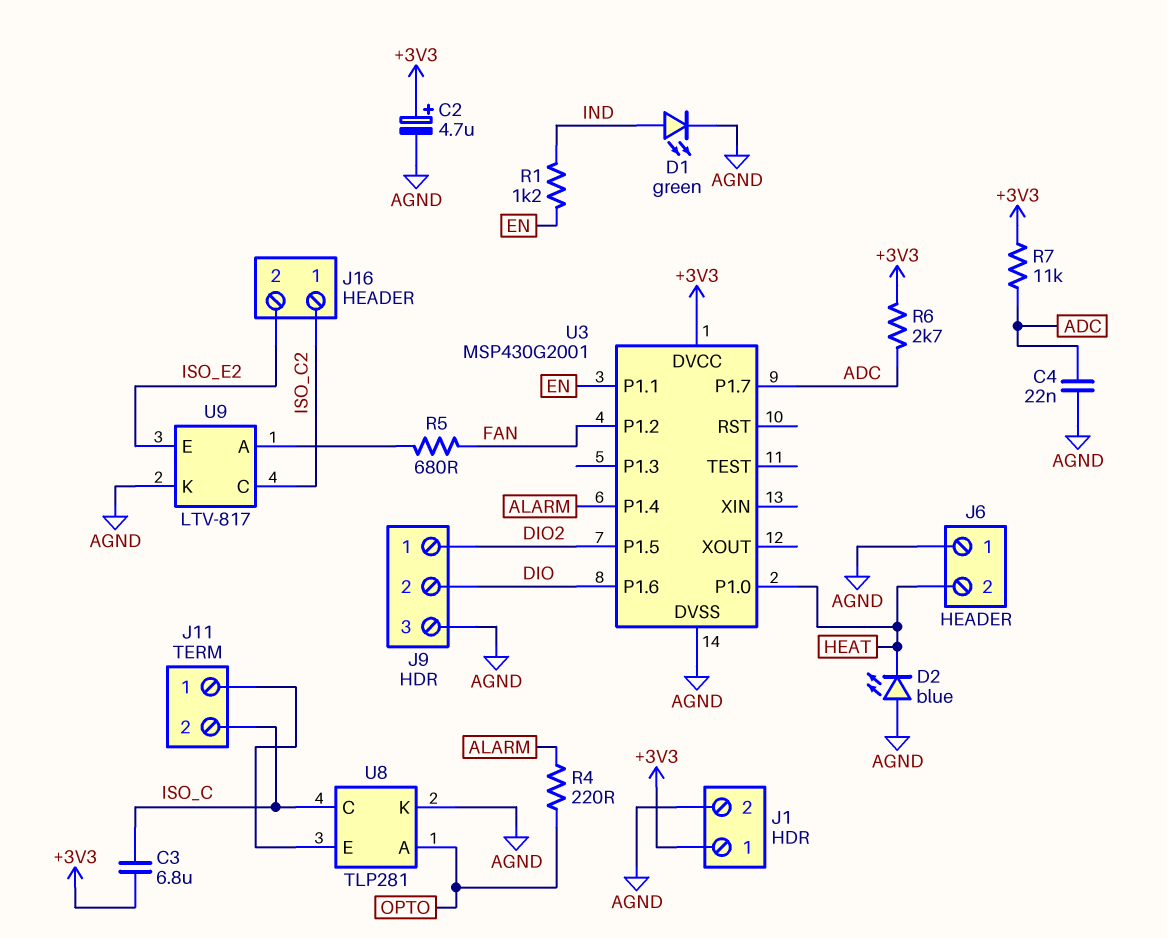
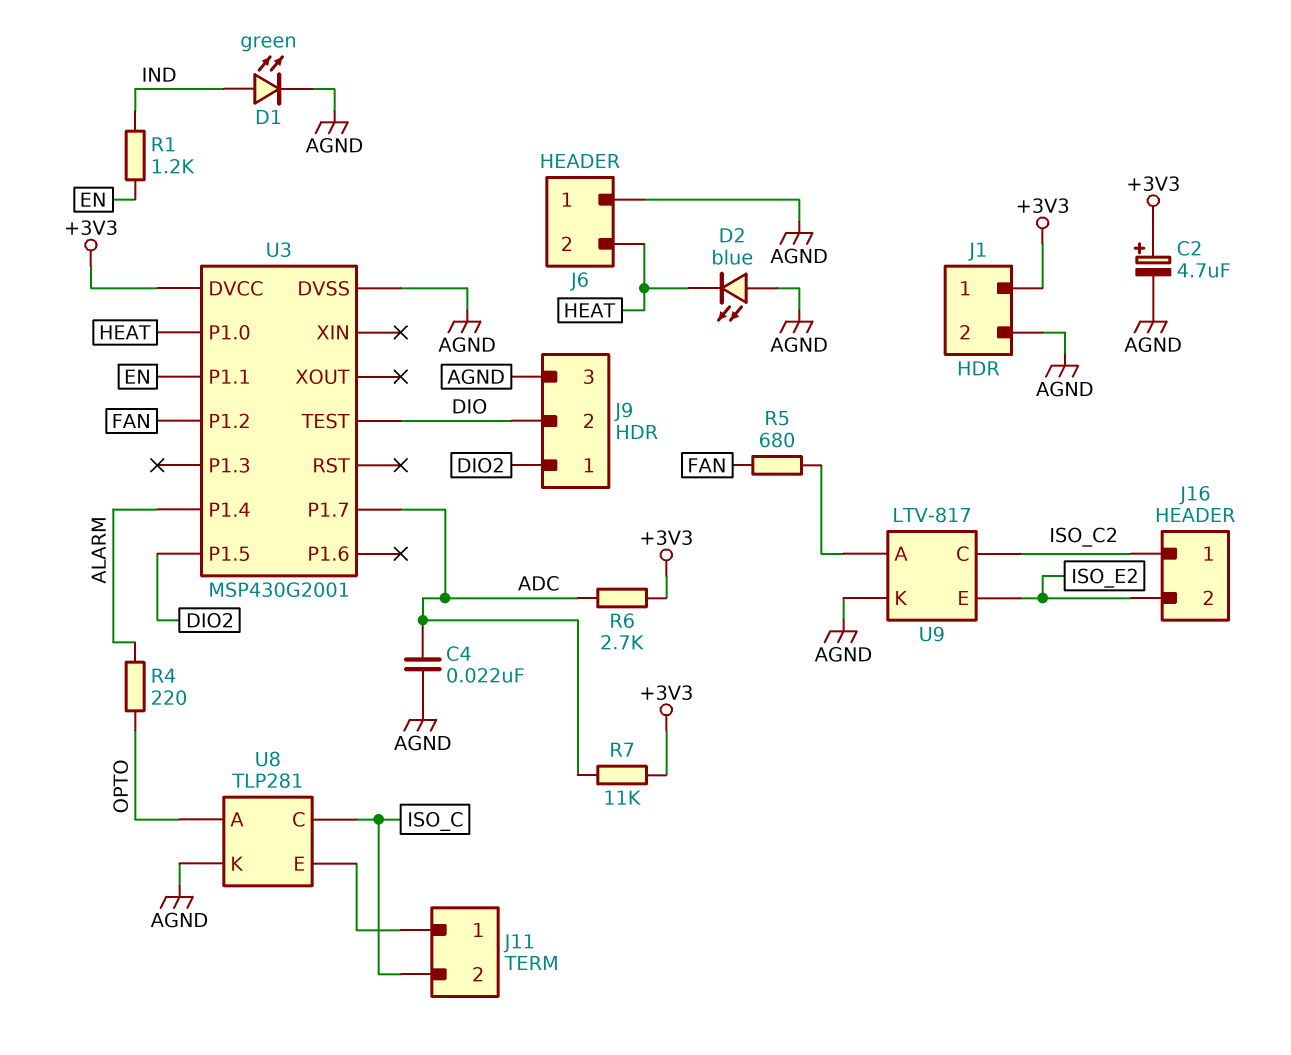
C3: 6.8uF (+3V3, ISO_C) -> none
U3 pin P1.6: DIO -> none
U3 pin TEST: none -> DIO

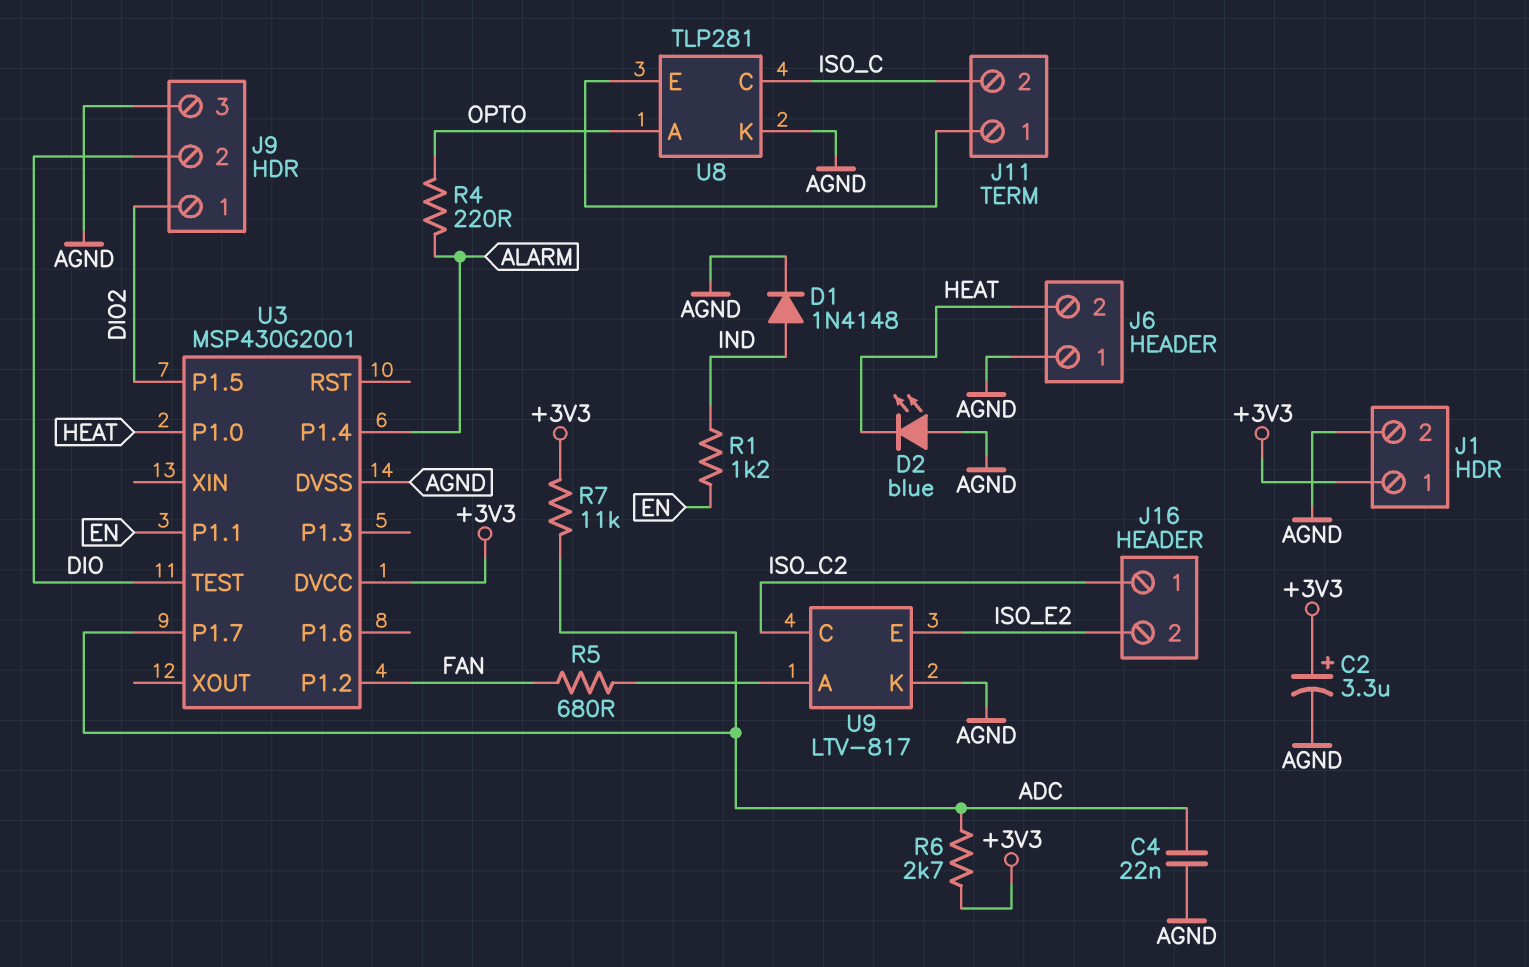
C2: 4.7uF (plus +3V3, minus AGND) -> 3.3uF (plus +3V3, minus AGND)
D1: LED green (A IND, K AGND) -> diode 1N4148 (A IND, K AGND)

